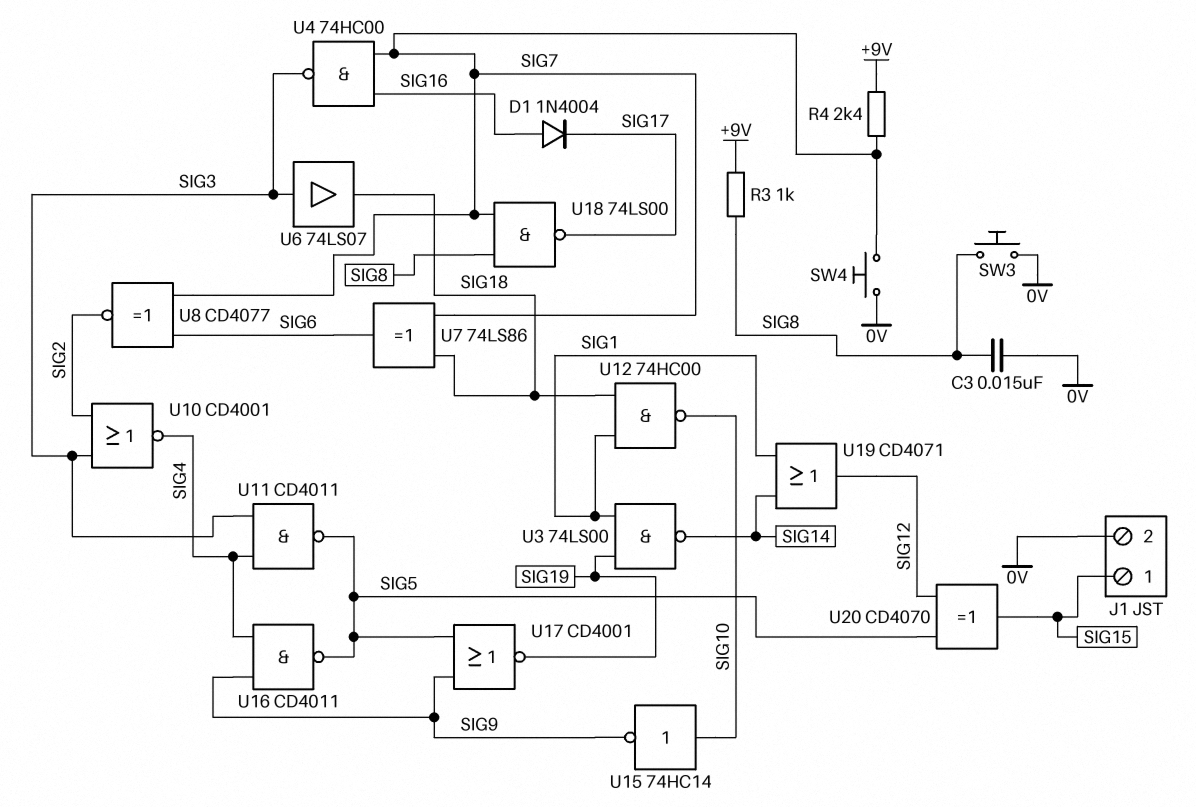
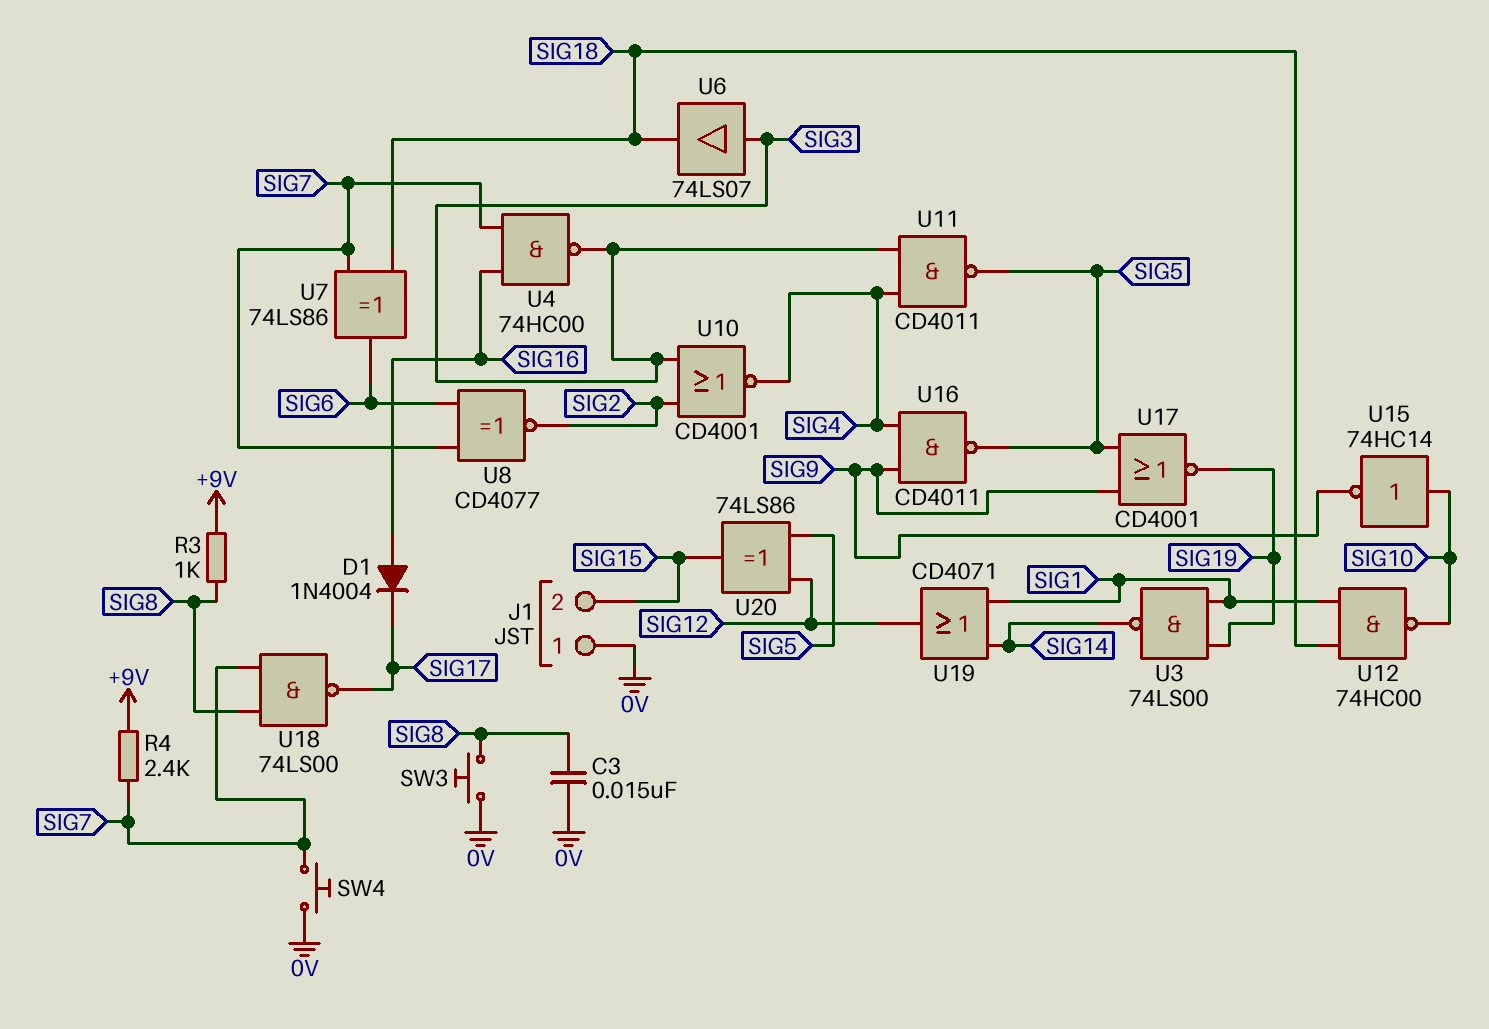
J1 pin 1: SIG15 -> 0V
J1 pin 2: 0V -> SIG15
U20: XOR CD4070 (in SIG5, in SIG12, out SIG15) -> XOR 74LS86 (in SIG5, in SIG12, out SIG15)

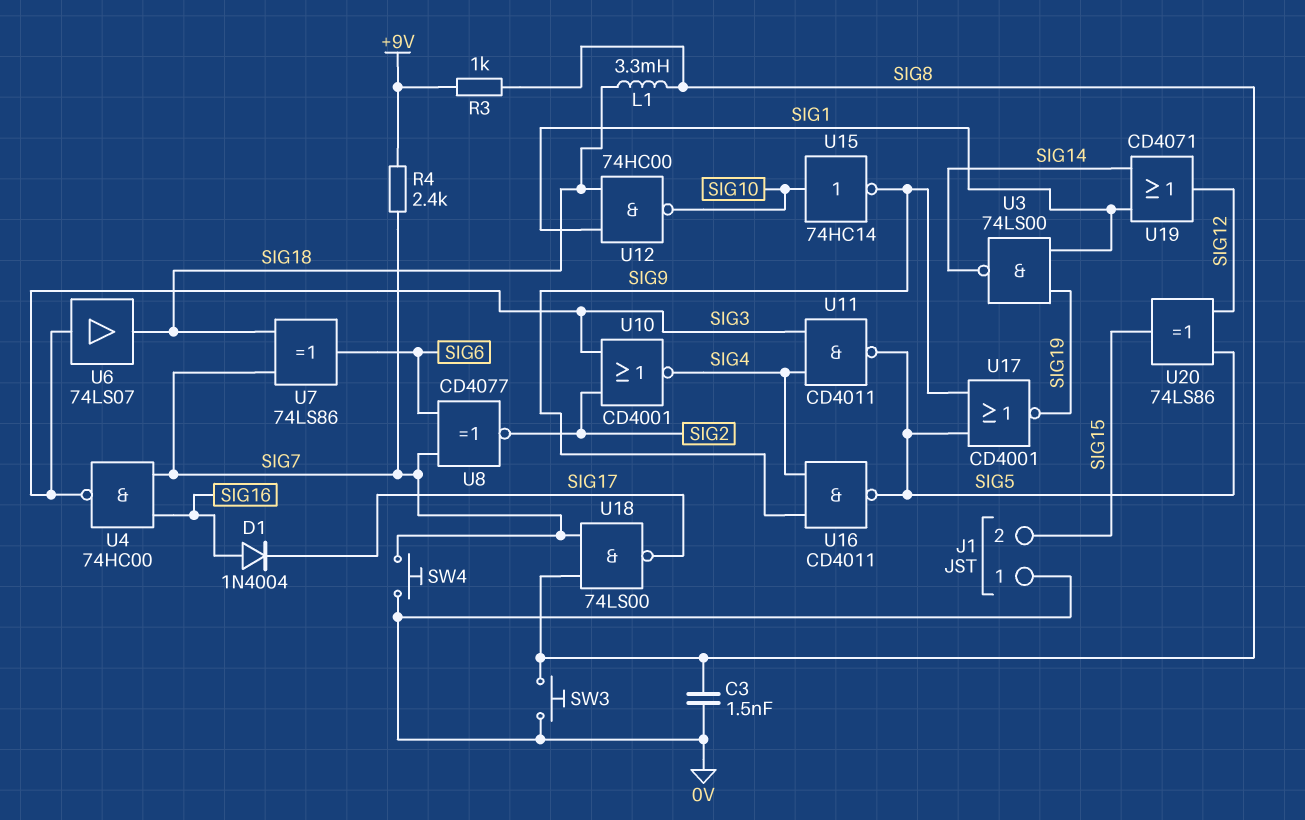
C3: 15nF (0V, SIG8) -> 1.5nF (0V, SIG8)
L1: none -> 3.3mH (SIG8, SIG18)

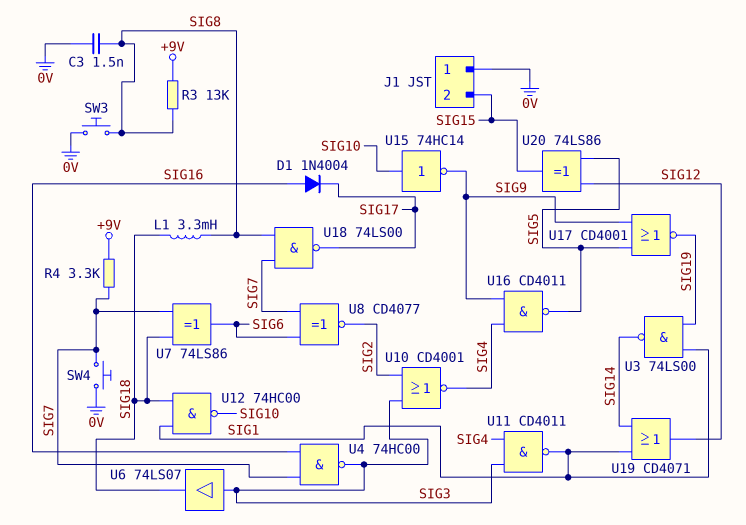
R3: 1k (+9V, SIG8) -> 13k (+9V, SIG8)
R4: 2.4k (+9V, SIG7) -> 3.3k (+9V, SIG7)
U11: NAND CD4011 (in SIG3, in SIG4, out SIG5) -> NAND CD4011 (in SIG3, in SIG4, out SIG1)

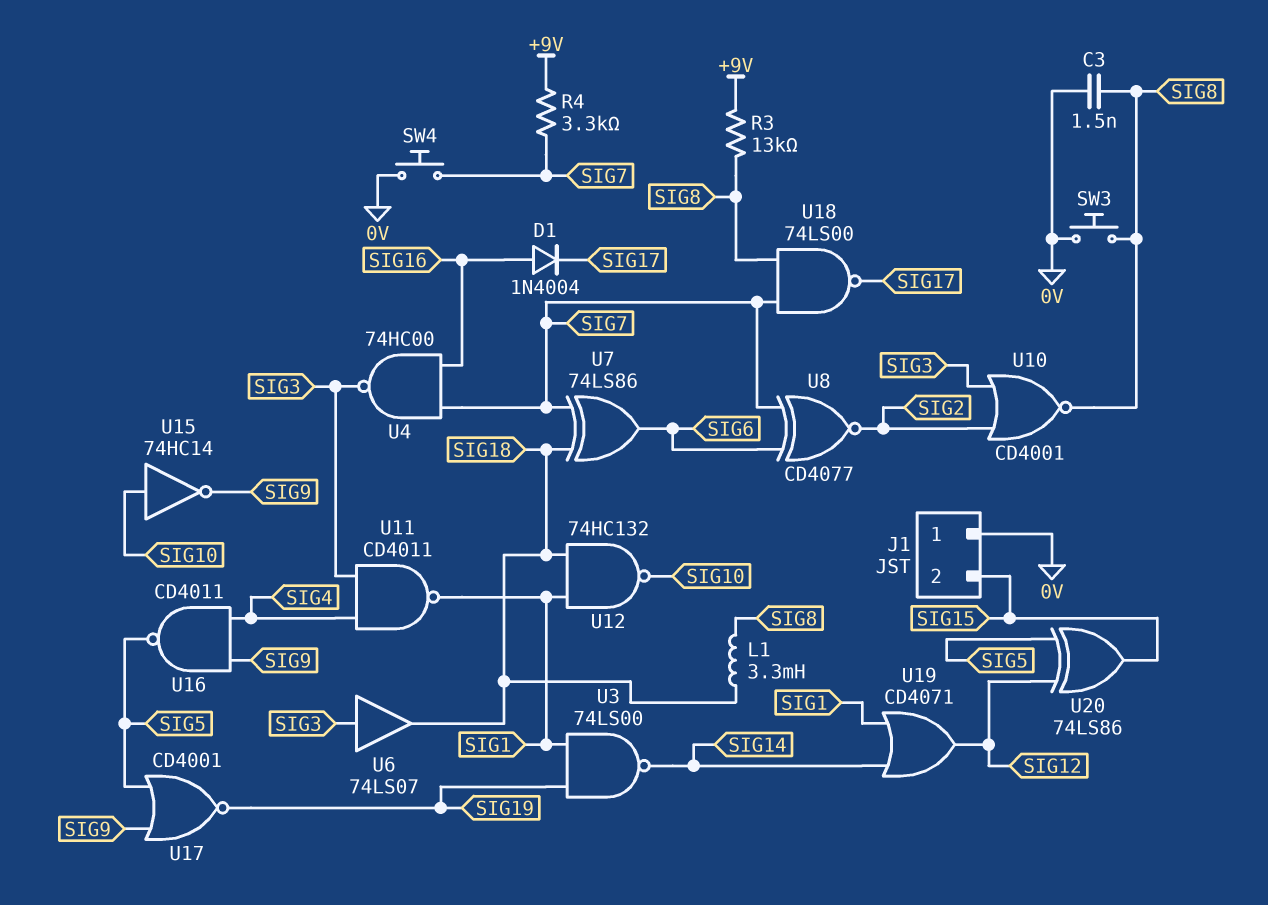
U10: NOR CD4001 (in SIG2, in SIG3, out SIG4) -> NOR CD4001 (in SIG2, in SIG3, out SIG8)
U12: NAND 74HC00 (in SIG1, in SIG18, out SIG10) -> NAND 74HC132 (in SIG1, in SIG18, out SIG10)

